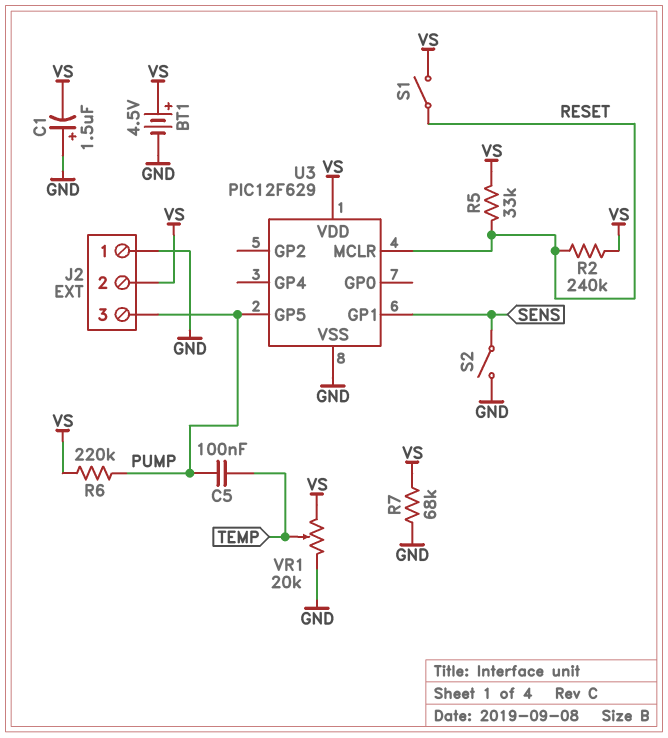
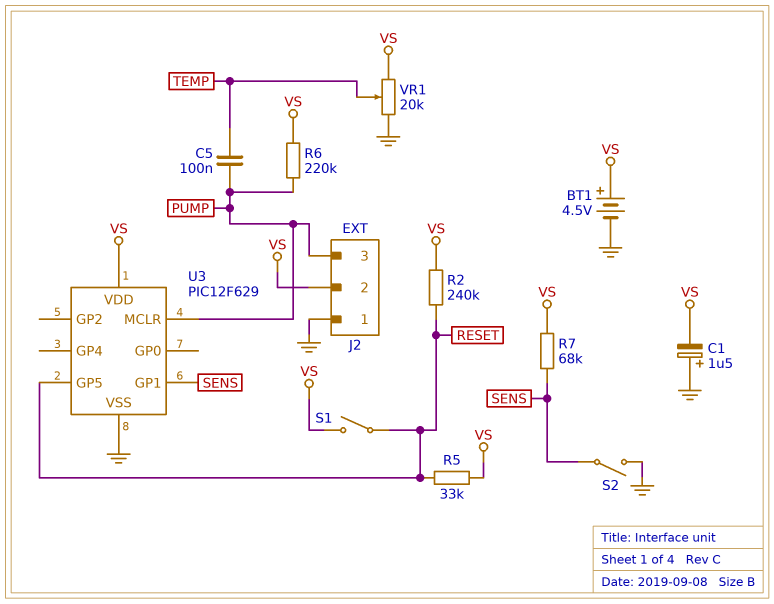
R7: 68k (GND, VS) -> 68k (SENS, VS)
U3 pin GP5: PUMP -> RESET
U3 pin MCLR: RESET -> PUMP

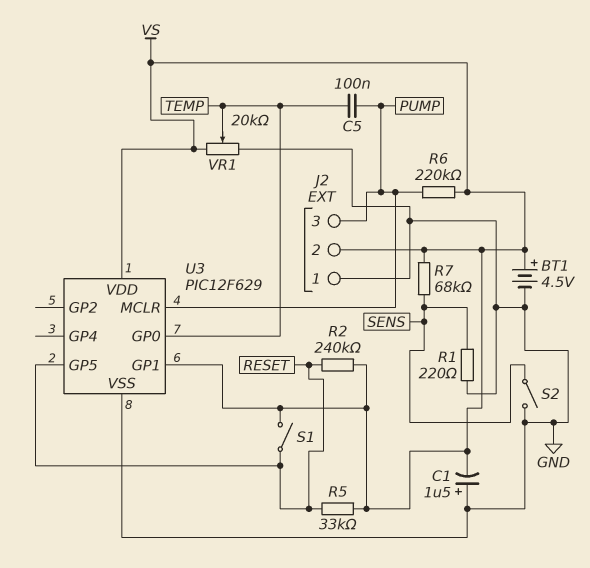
R1: none -> 220 (GND, SENS)
U3 pin GP0: none -> TEMP
U3 pin GP1: SENS -> VS

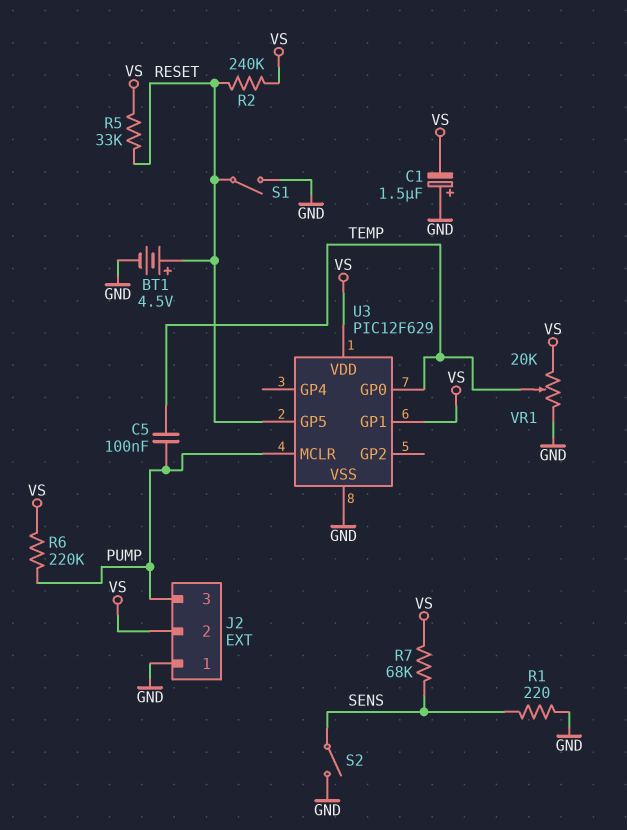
BT1: 4.5V (plus VS, minus GND) -> 4.5V (plus RESET, minus GND)
S1: switch (RESET, VS) -> switch (GND, RESET)

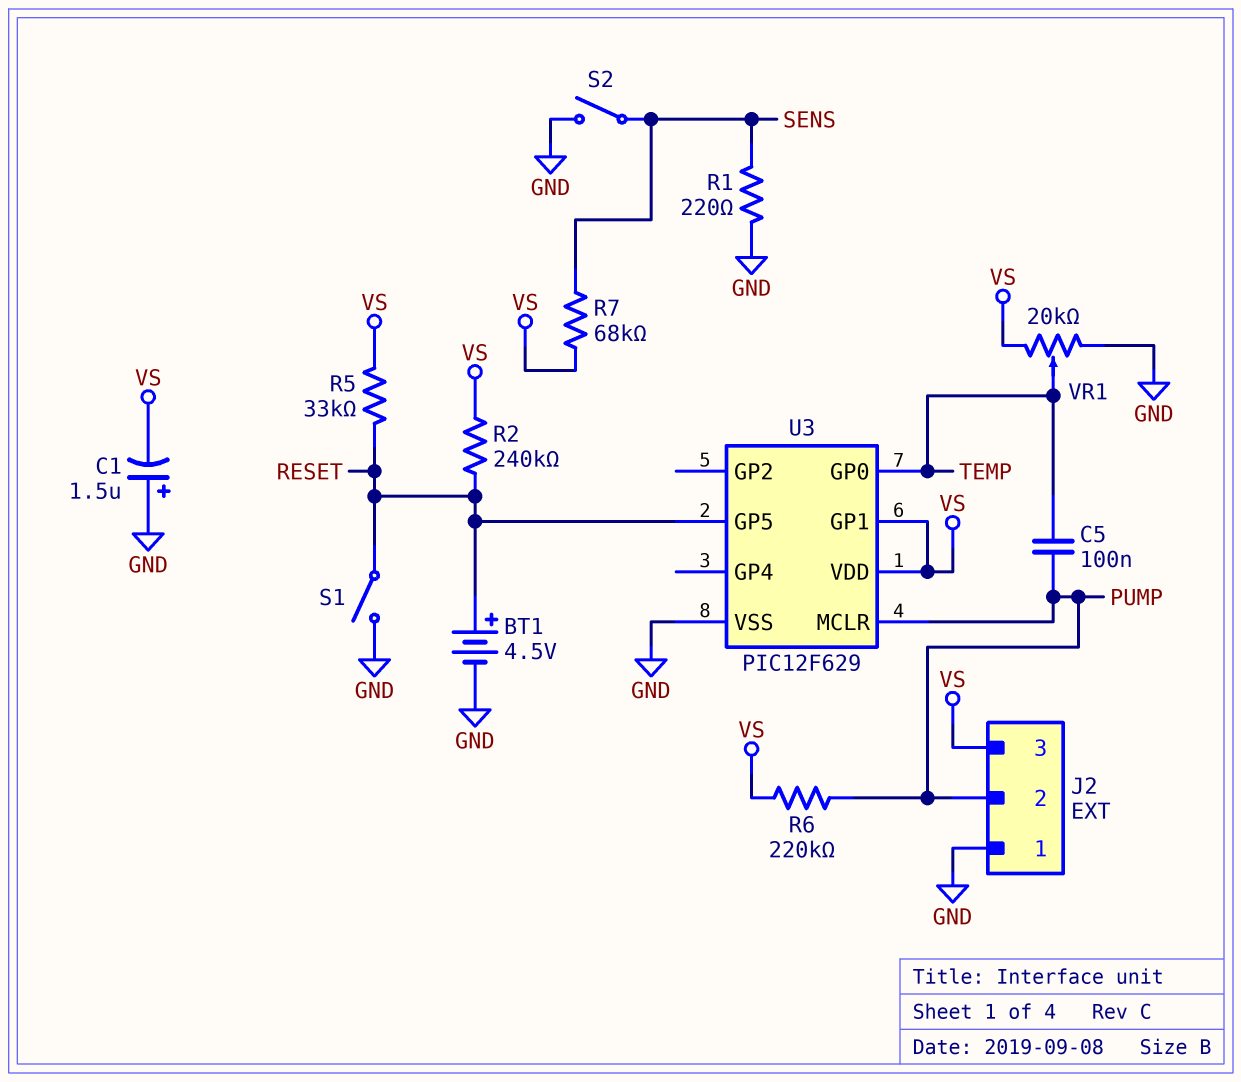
J2 pin 2: VS -> PUMP
J2 pin 3: PUMP -> VS

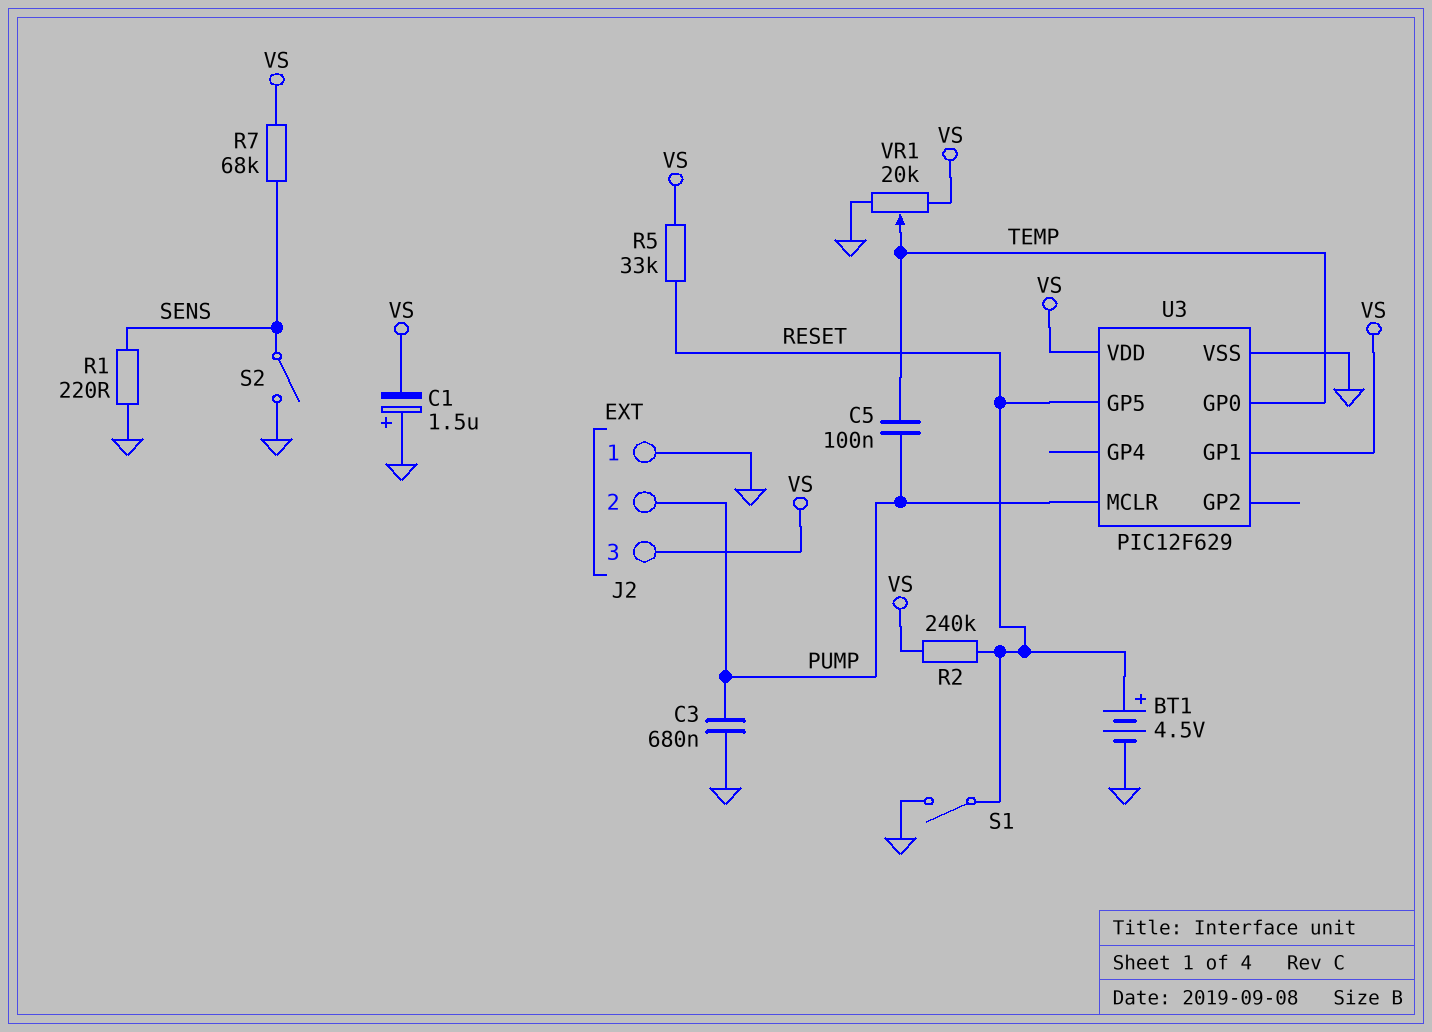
C3: none -> 680nF (GND, PUMP)
R6: 220k (PUMP, VS) -> none

